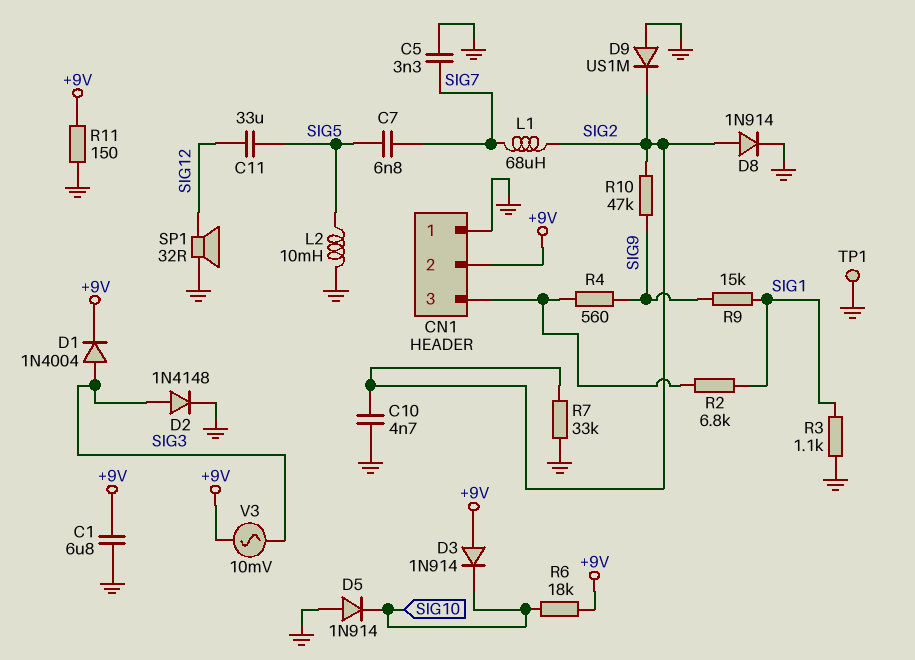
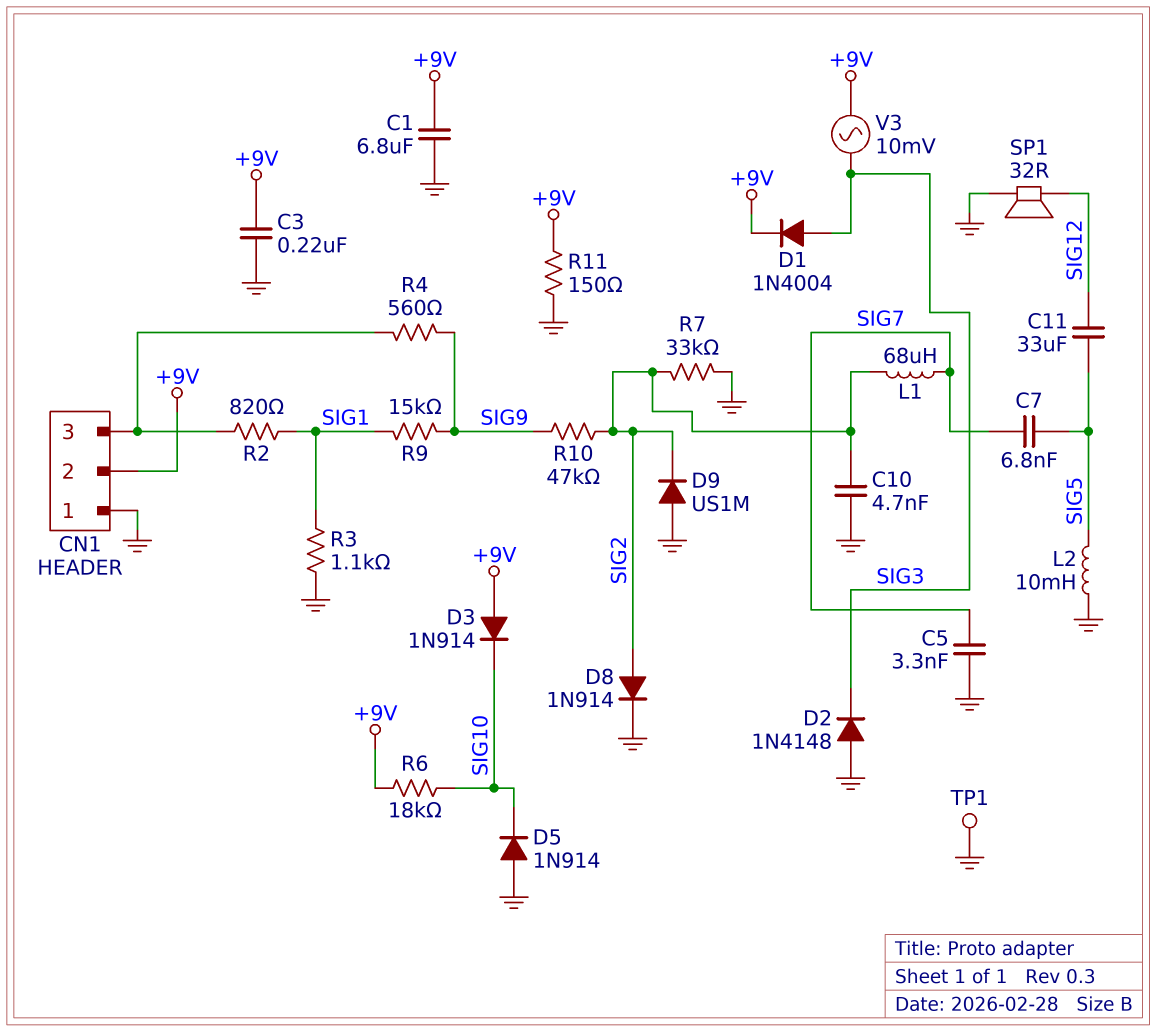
C3: none -> 220nF (+9V, GND)
D2: diode 1N4148 (A SIG3, K GND) -> diode 1N4148 (A GND, K SIG3)
R2: 6.8k (CN1/3, SIG1) -> 820 (CN1/3, SIG1)

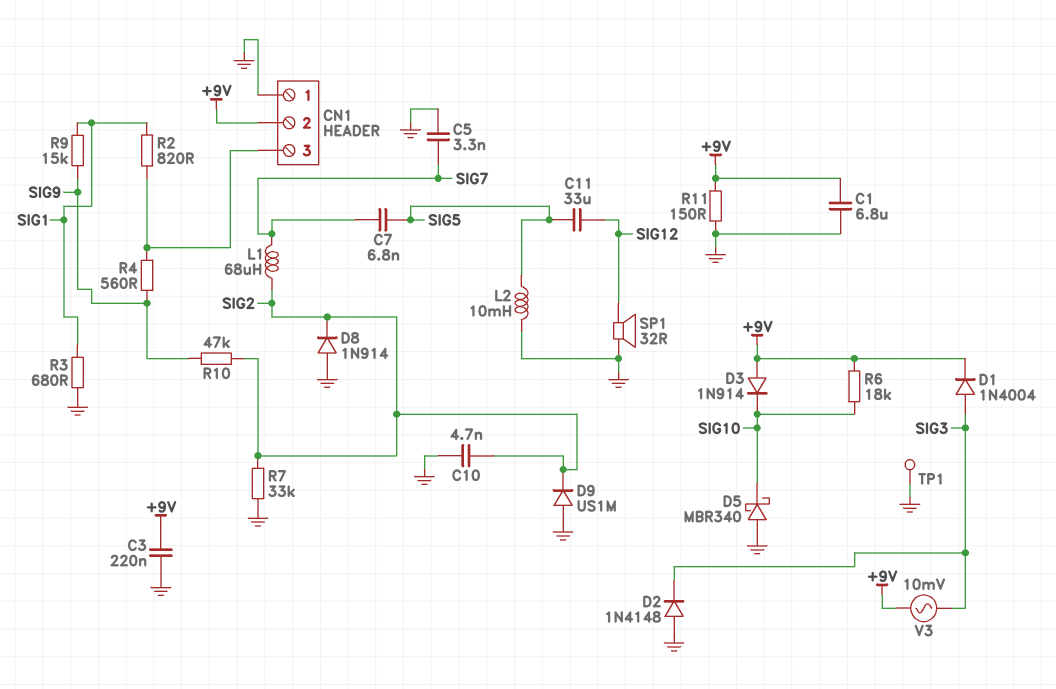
D5: diode 1N914 (A GND, K SIG10) -> schottky MBR340 (A GND, K SIG10)
D8: diode 1N914 (A SIG2, K GND) -> diode 1N914 (A GND, K SIG2)
R3: 1.1k (GND, SIG1) -> 680 (GND, SIG1)

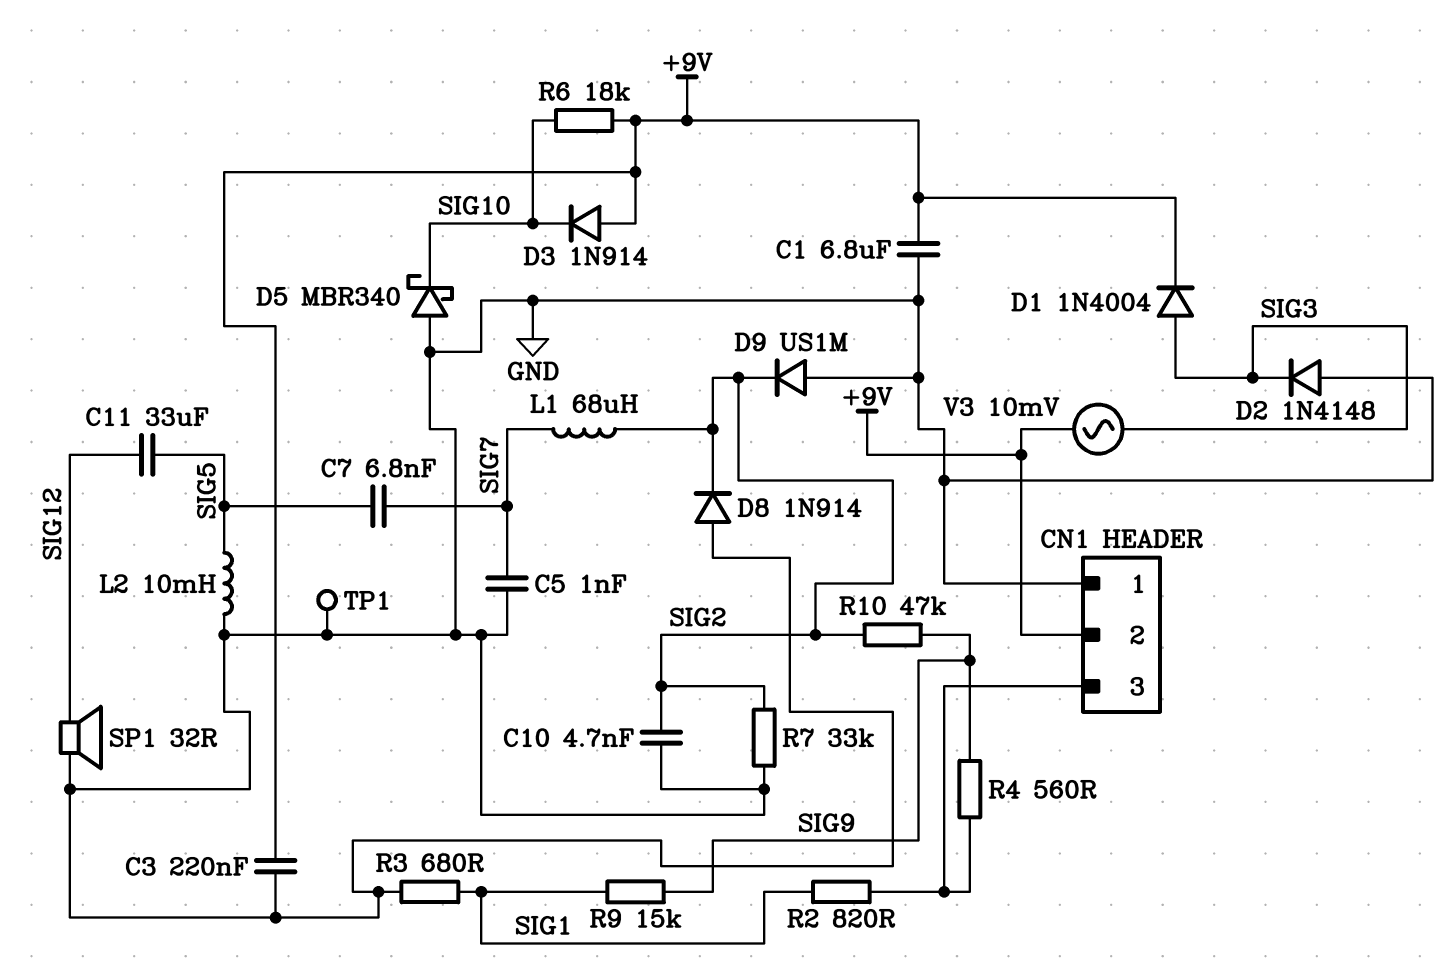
C5: 3.3nF (GND, SIG7) -> 1nF (GND, SIG7)
R11: 150 (+9V, GND) -> none

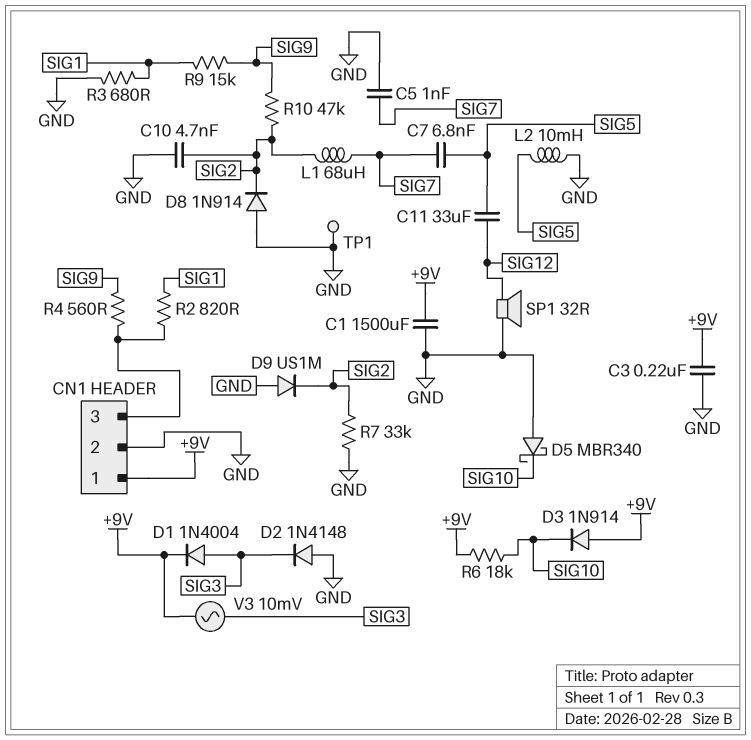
C1: 6.8uF (+9V, GND) -> 1500uF (+9V, GND)
CN1 pin 1: GND -> +9V
CN1 pin 2: +9V -> GND

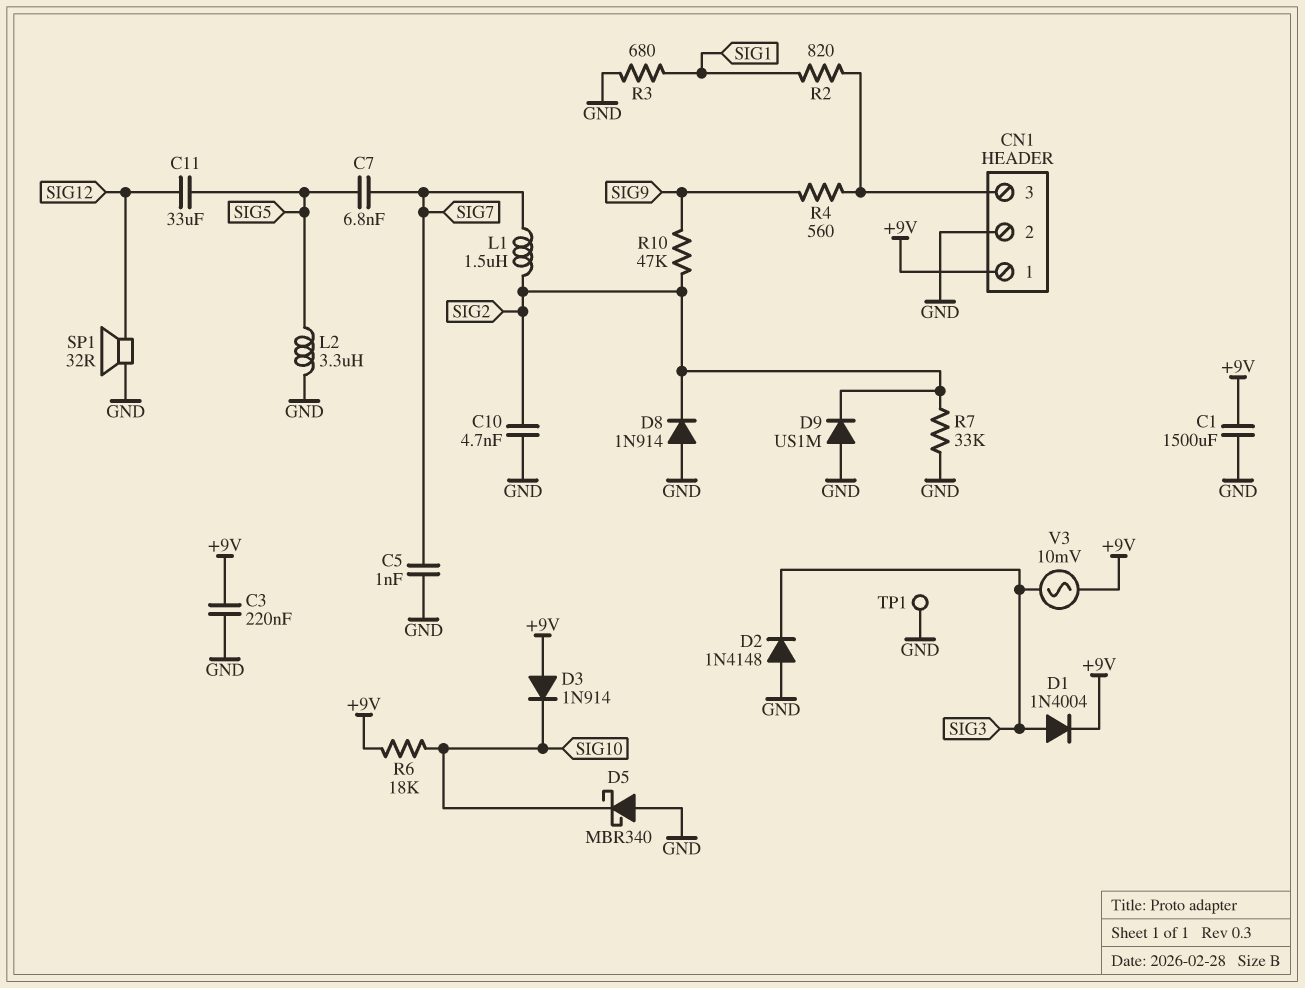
L1: 68uH (SIG2, SIG7) -> 1.5uH (SIG2, SIG7)
L2: 10mH (GND, SIG5) -> 3.3uH (GND, SIG5)
R9: 15k (SIG1, SIG9) -> none

